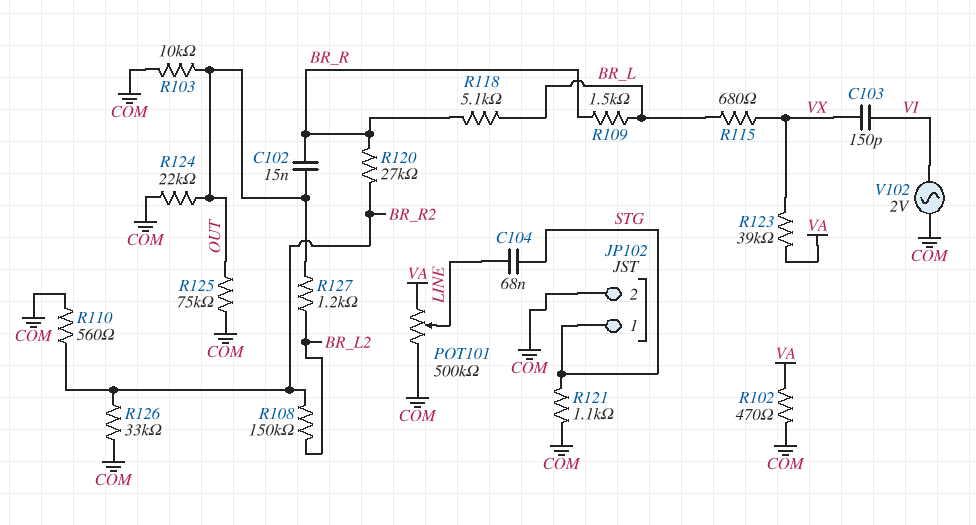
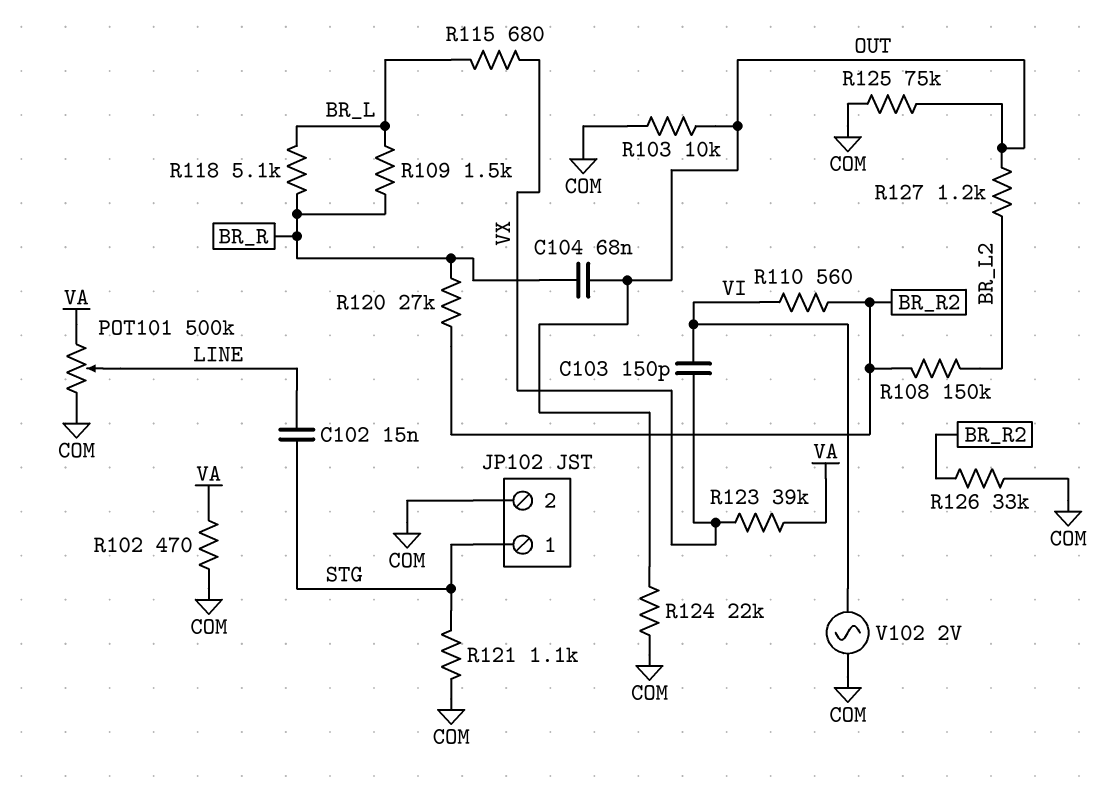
C102: 15nF (BR_R, OUT) -> 15nF (LINE, STG)
C104: 68nF (LINE, STG) -> 68nF (BR_R, OUT)
R110: 560 (BR_R2, COM) -> 560 (BR_R2, VI)

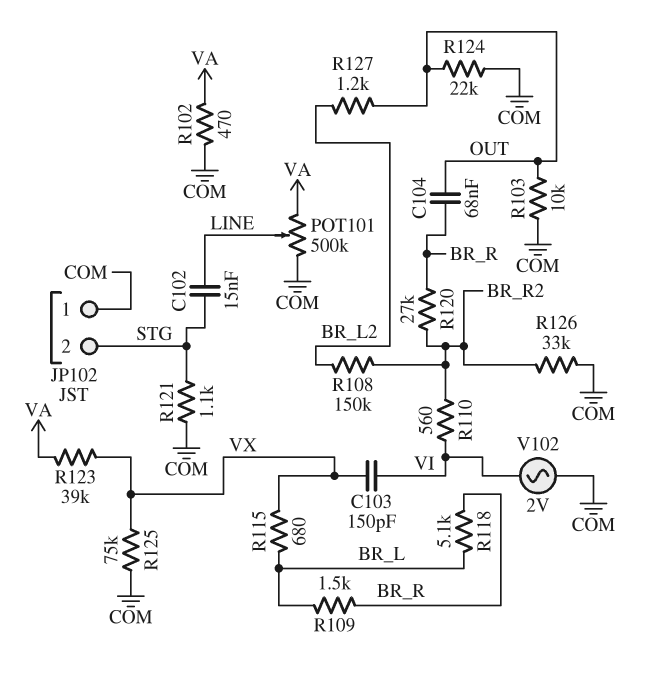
JP102 pin 1: STG -> COM
JP102 pin 2: COM -> STG
R125: 75k (COM, OUT) -> 75k (COM, VX)

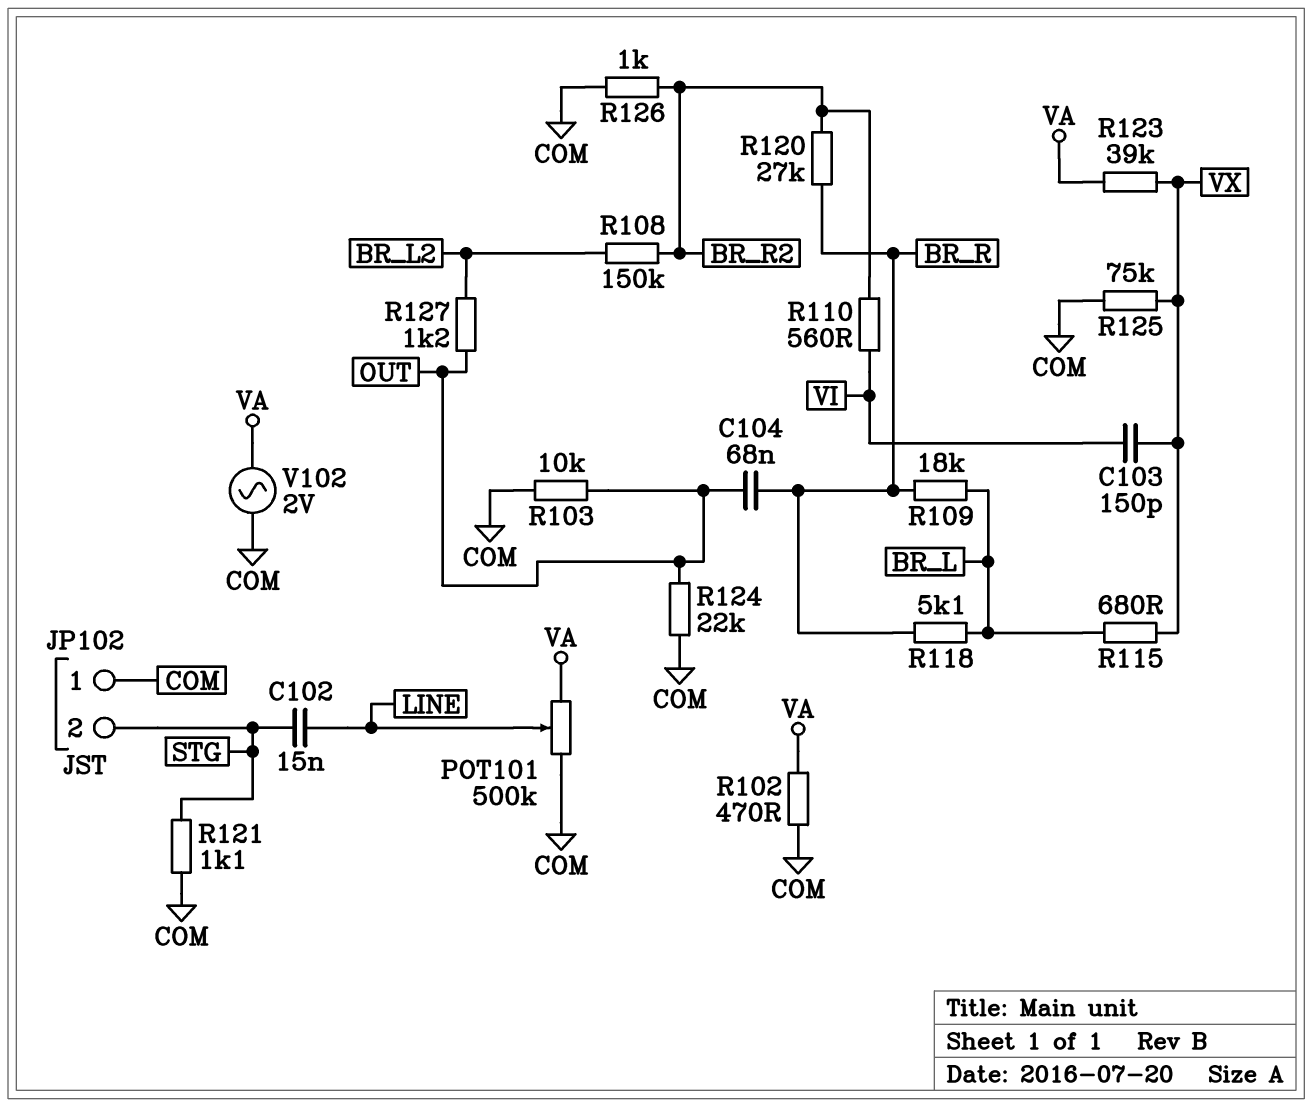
R109: 1.5k (BR_L, BR_R) -> 18k (BR_L, BR_R)
R126: 33k (BR_R2, COM) -> 1k (BR_R2, COM)
V102: AC 2V (COM, VI) -> AC 2V (COM, VA)

